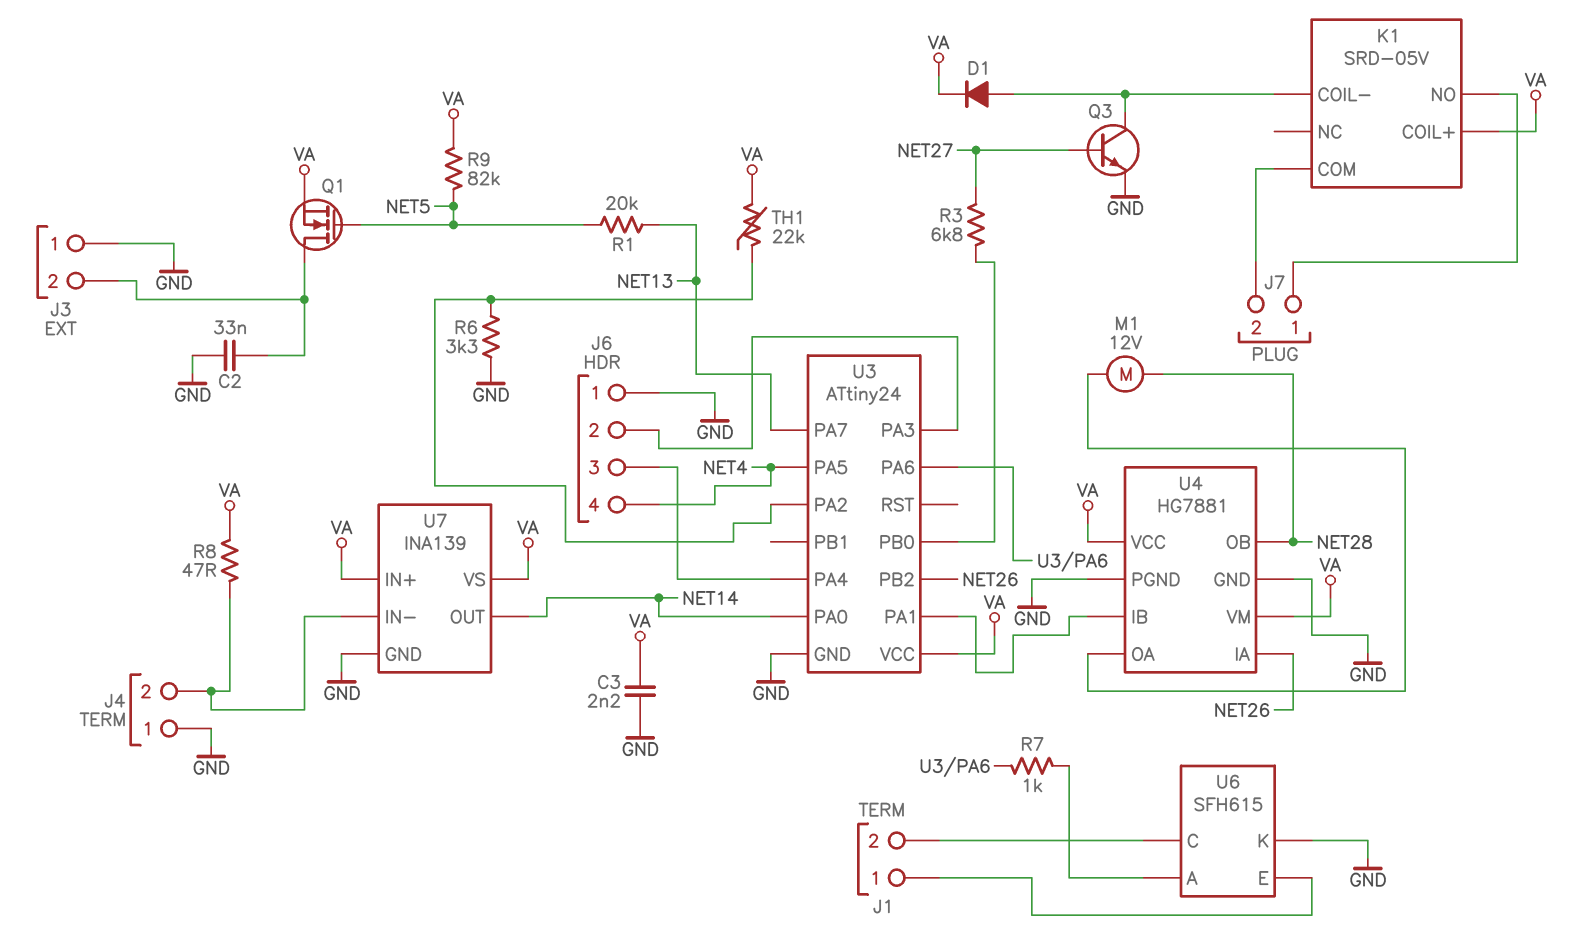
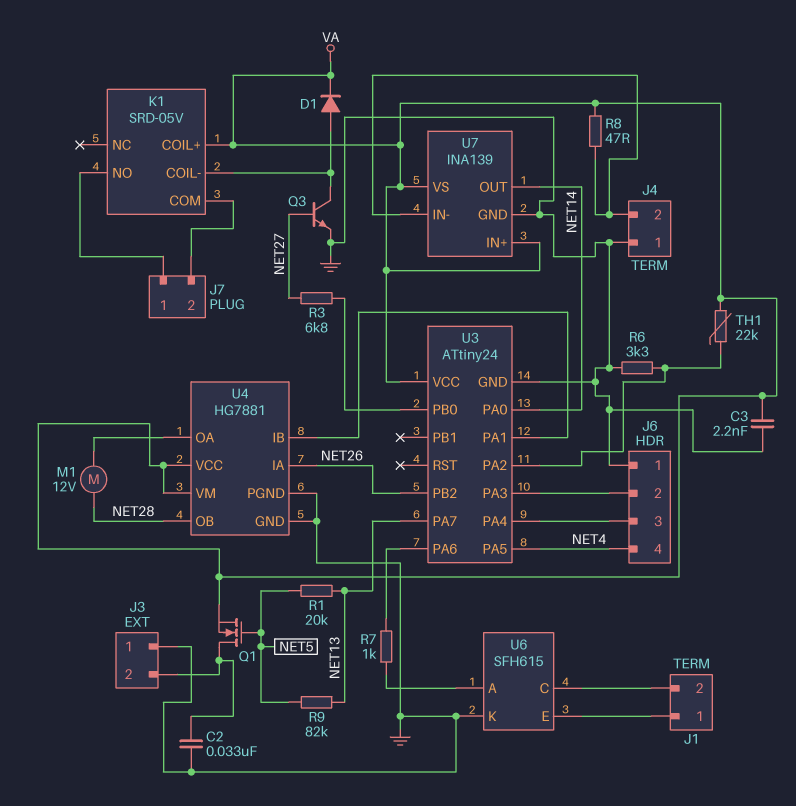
R9: 82k (NET5, VA) -> 82k (NET5, NET13)

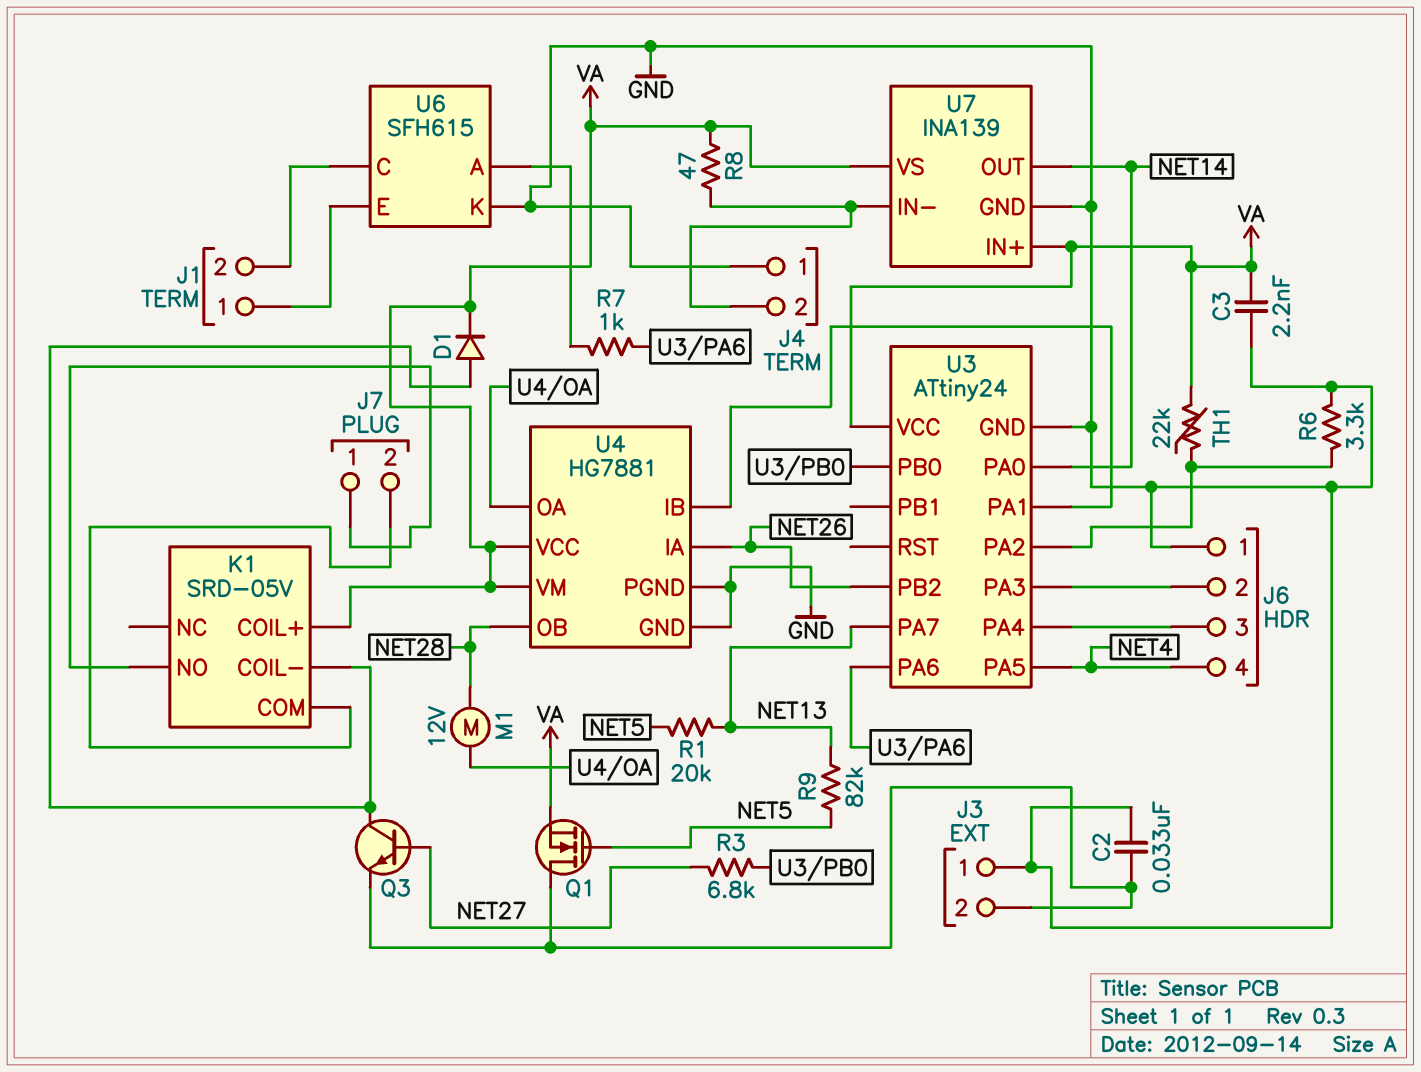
Q3: NPN (B NET27, C K1/COIL-, E GND) -> NPN (B NET27, C K1/COIL-, E J3/2)

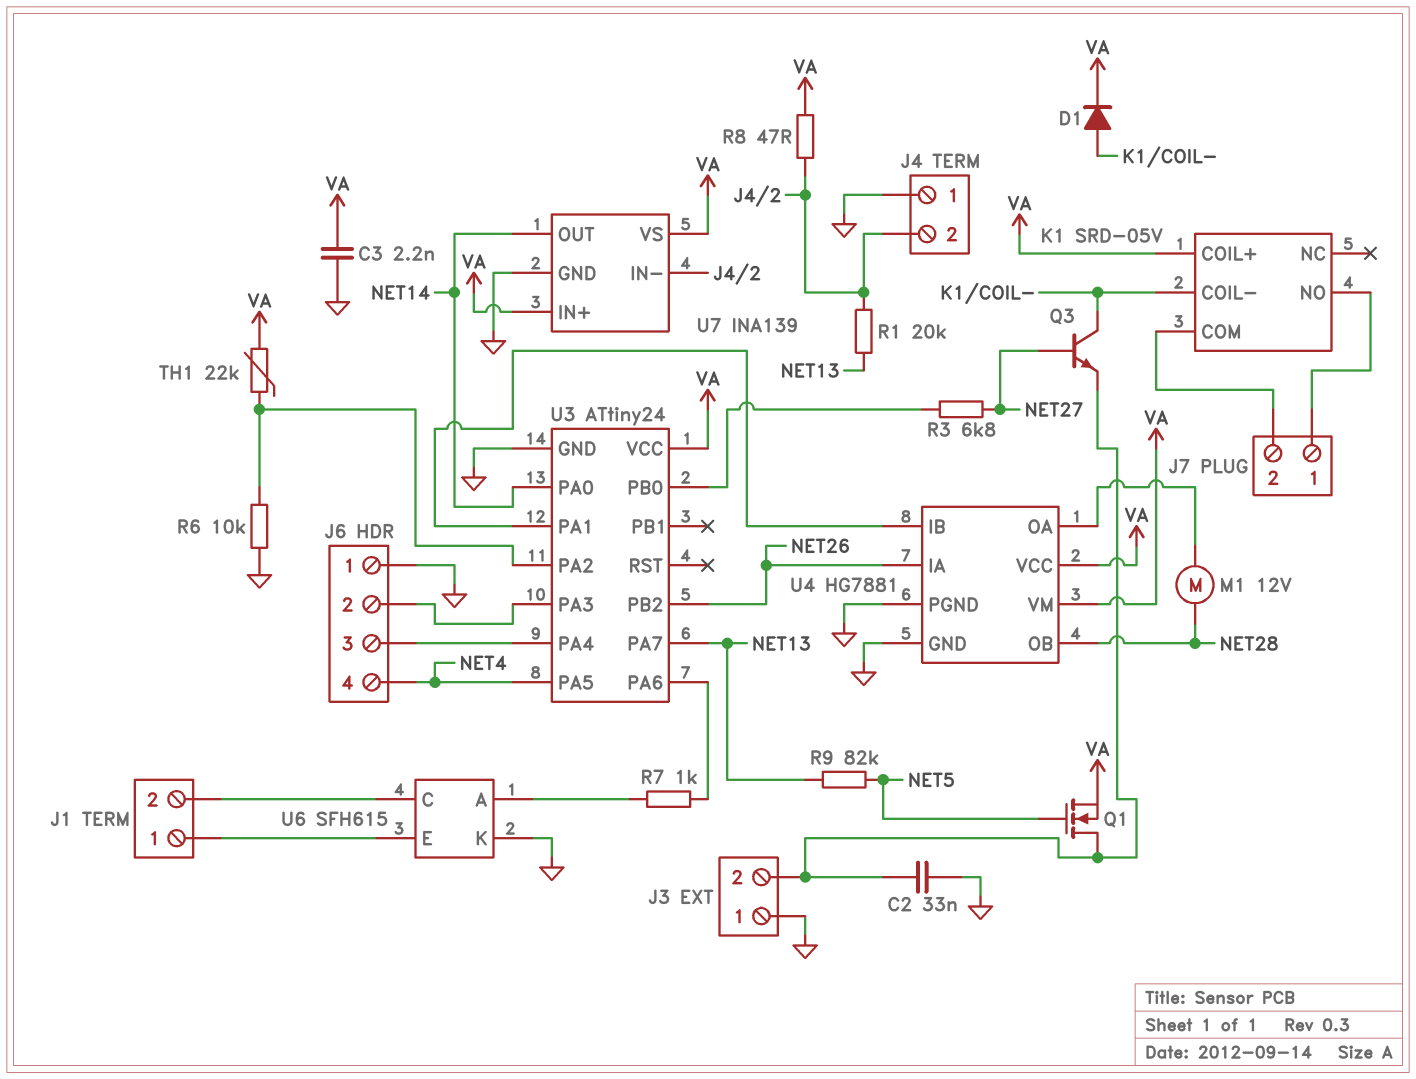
R1: 20k (NET5, NET13) -> 20k (J4/2, NET13)
R6: 3.3k (GND, U3/PA2) -> 10k (GND, U3/PA2)

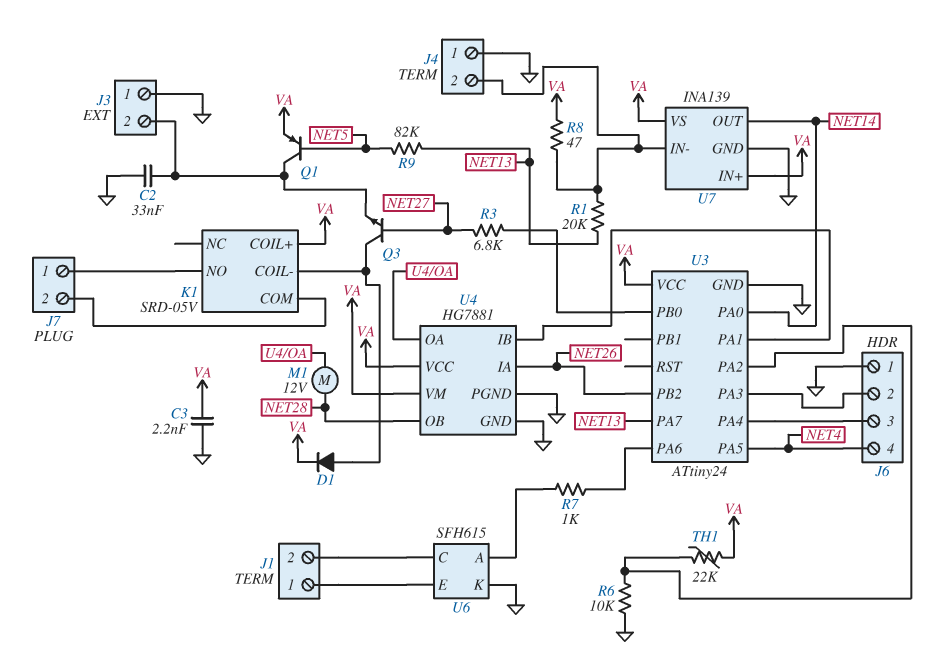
Q1: NMOS (G NET5, D J3/2, S VA) -> PNP (B NET5, C J3/2, E VA)

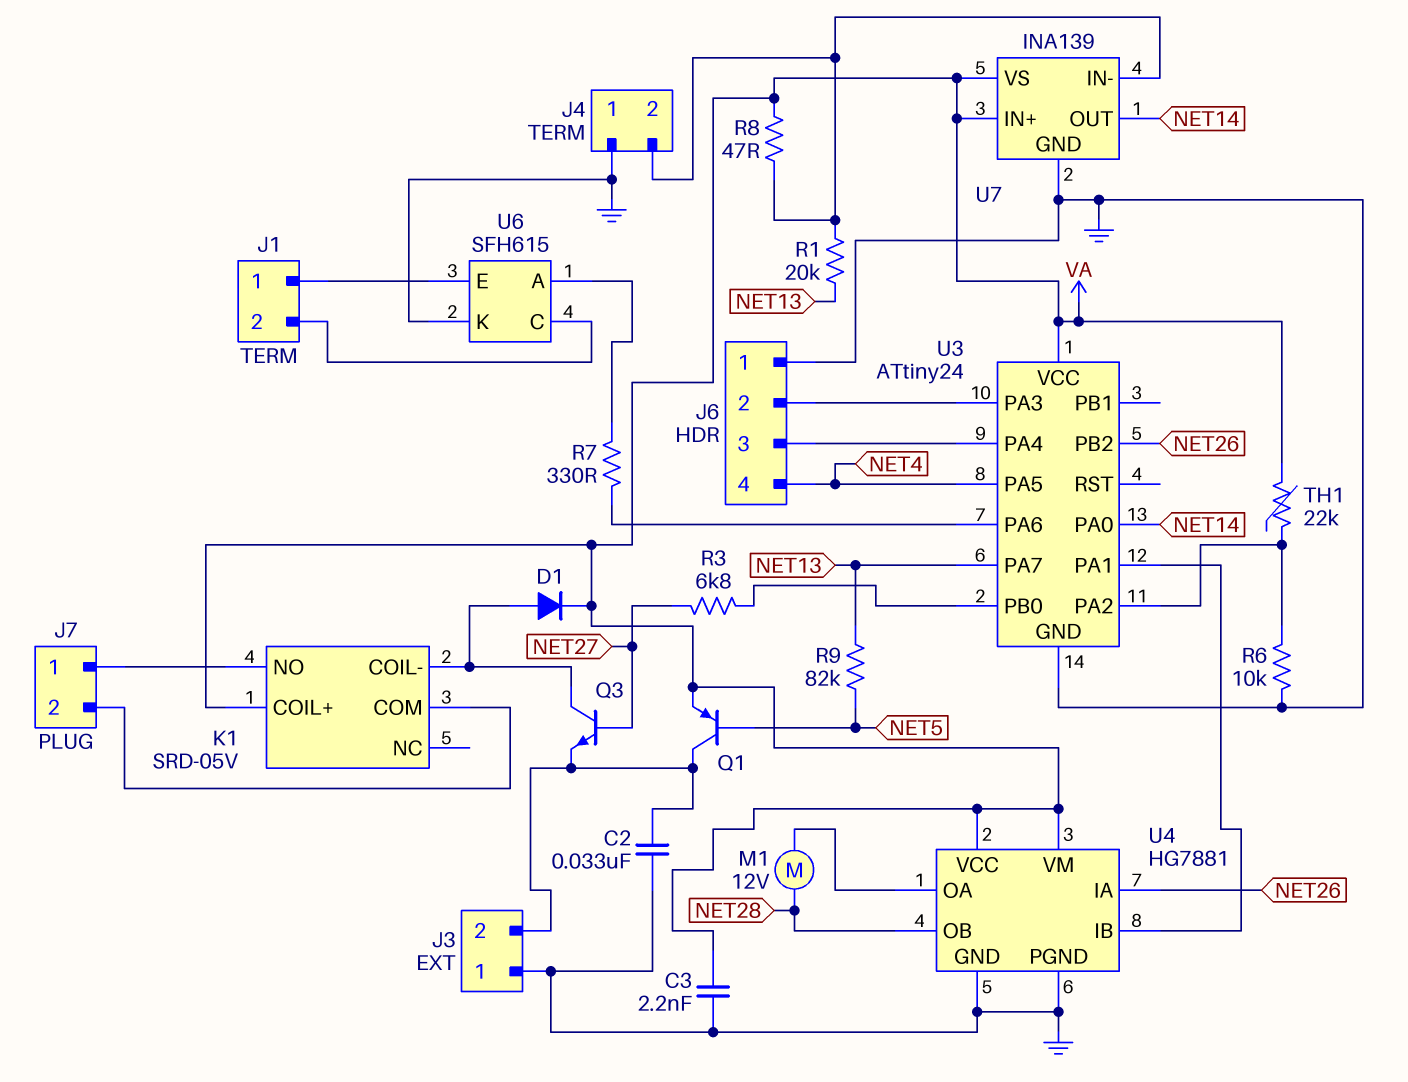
R7: 1k (U3/PA6, U6/A) -> 330 (U3/PA6, U6/A)

